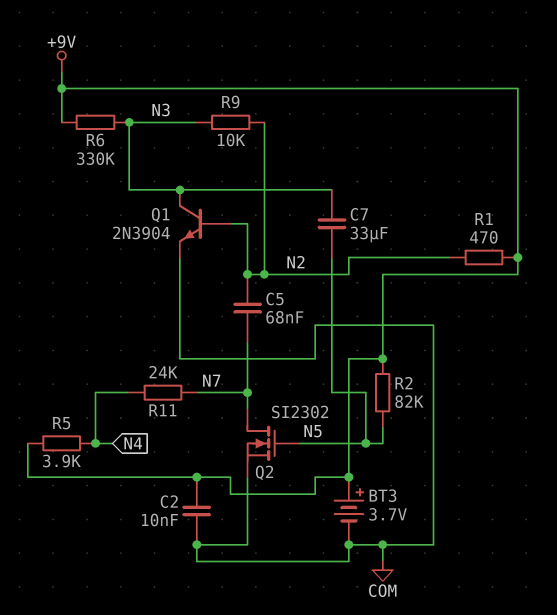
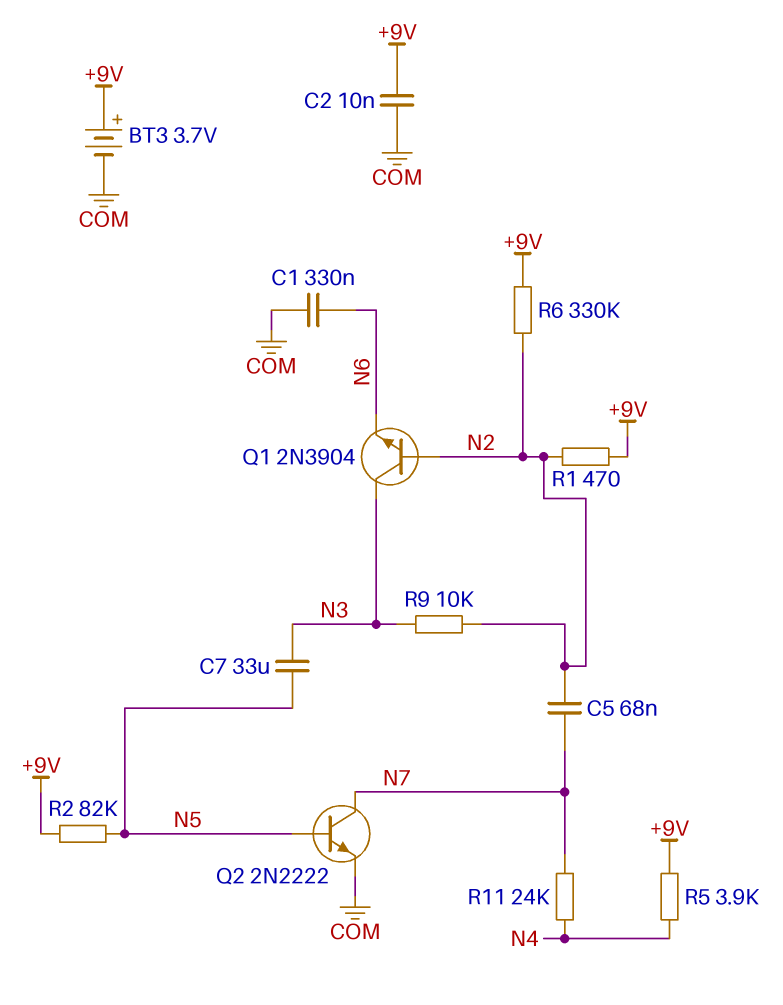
C1: none -> 330nF (COM, N6)
Q1: NPN 2N3904 (B N2, C N3, E COM) -> NPN 2N3904 (B N2, C N3, E N6)
Q2: NMOS SI2302 (G N5, D N7, S COM) -> NPN 2N2222 (B N5, C N7, E COM)
R6: 330k (+9V, N3) -> 330k (+9V, N2)

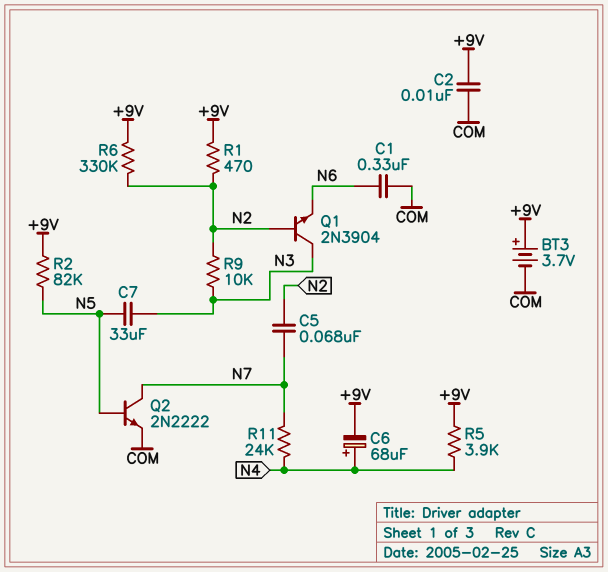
C6: none -> 68uF (plus N4, minus +9V)

